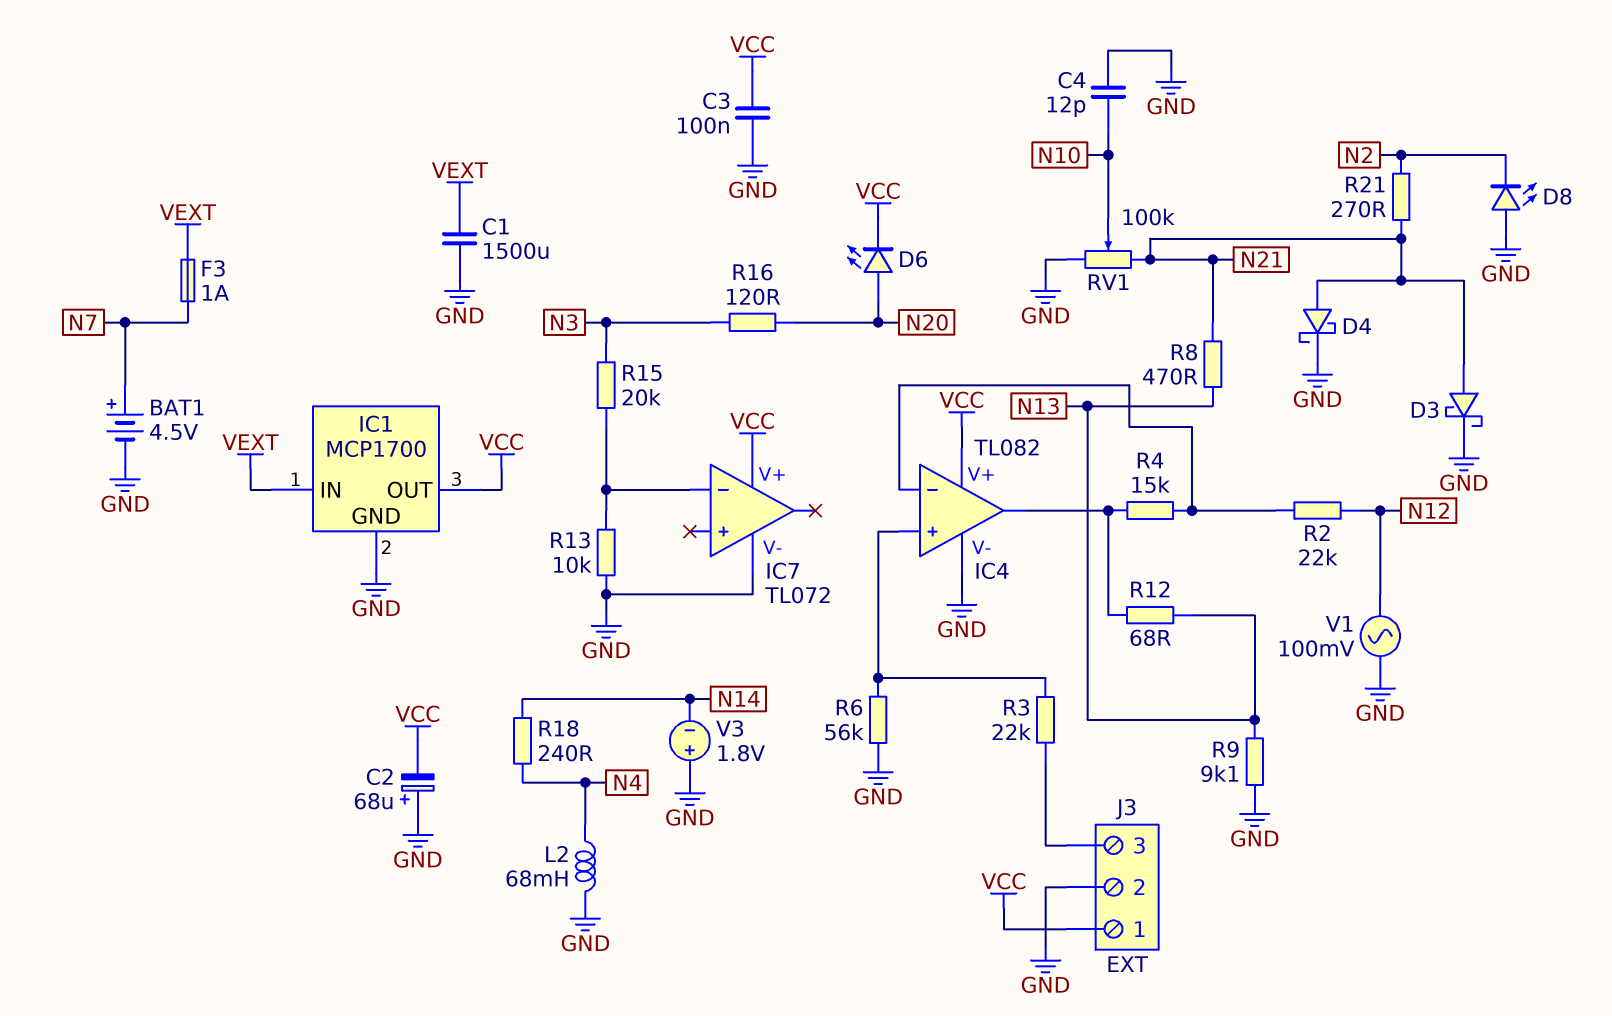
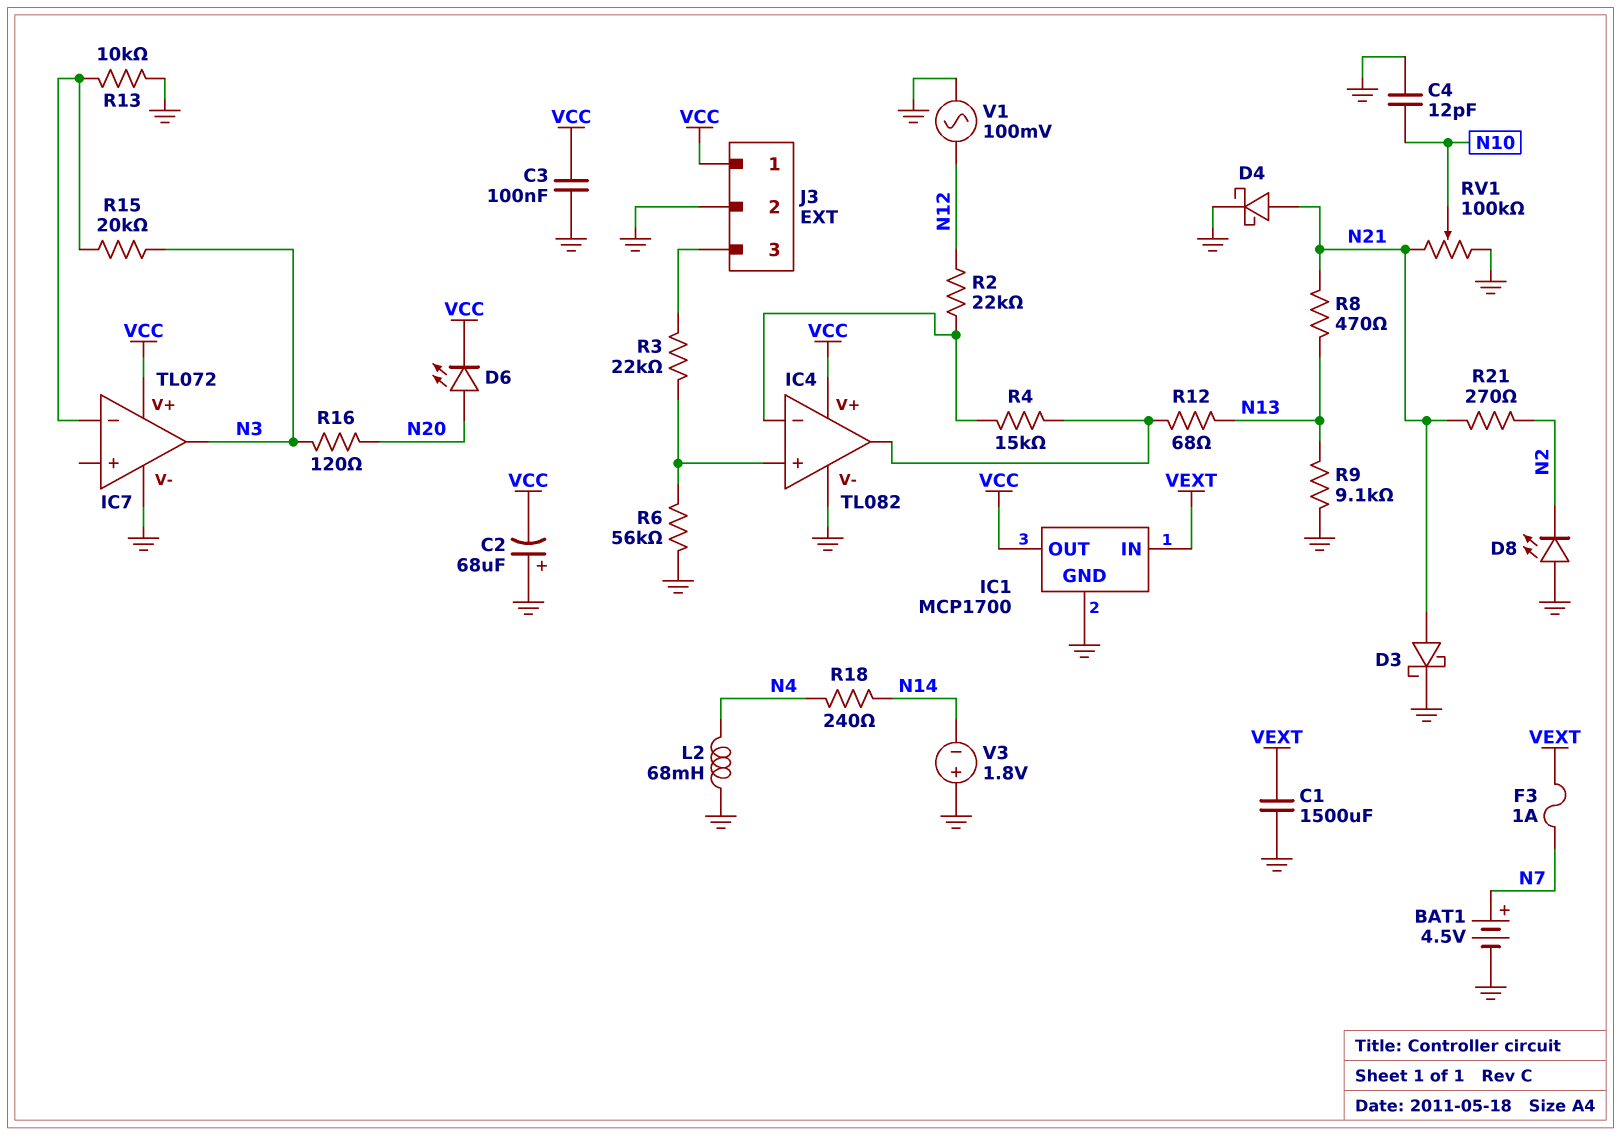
IC7 pin out: none -> N3

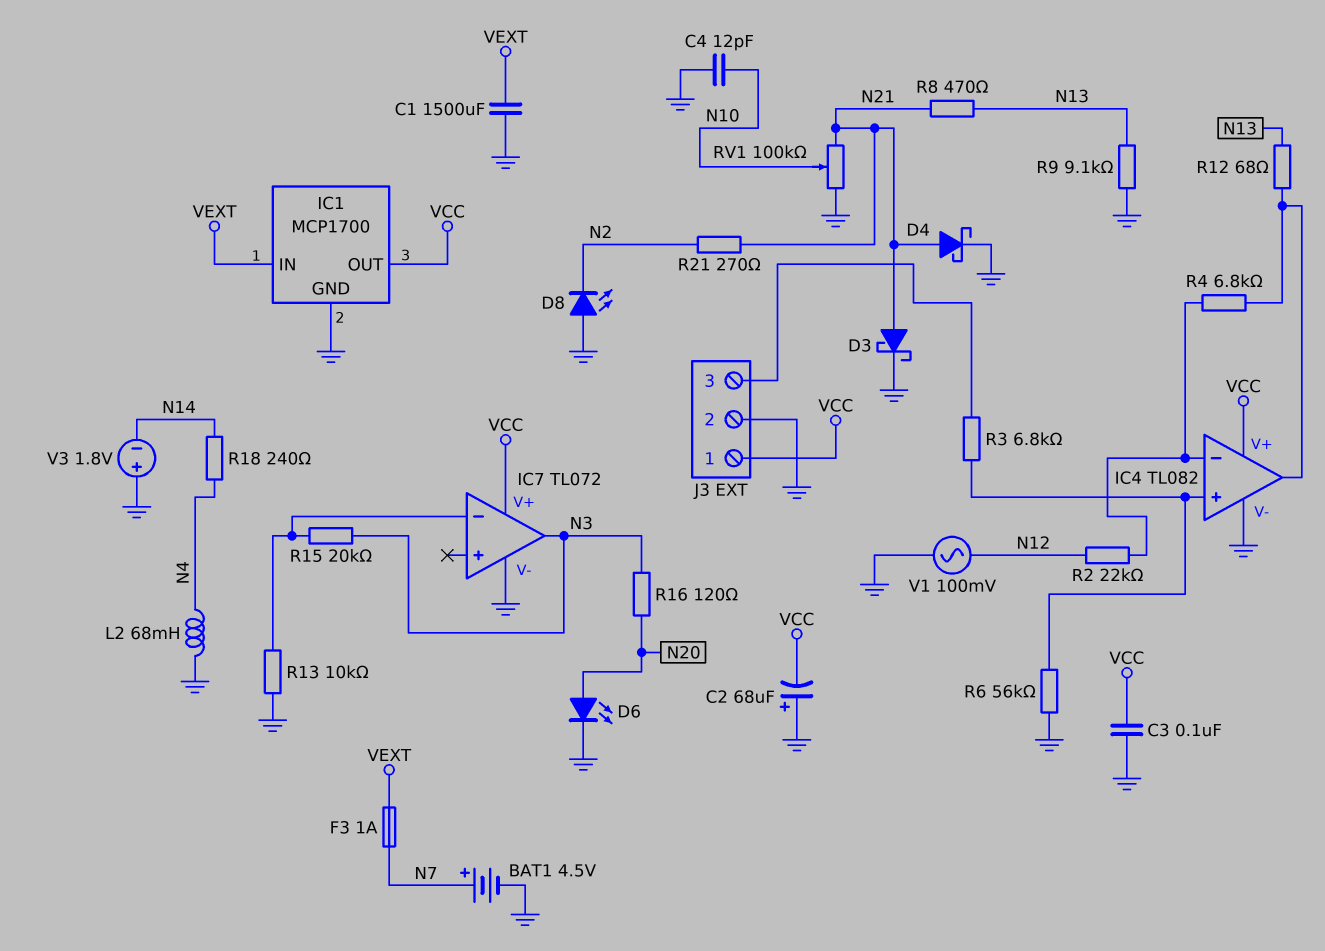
D6: LED (A N20, K VCC) -> LED (A N20, K GND)
R3: 22k (IC4/in+, J3/3) -> 6.8k (IC4/in+, J3/3)
R4: 15k (IC4/in-, IC4/out) -> 6.8k (IC4/in-, IC4/out)

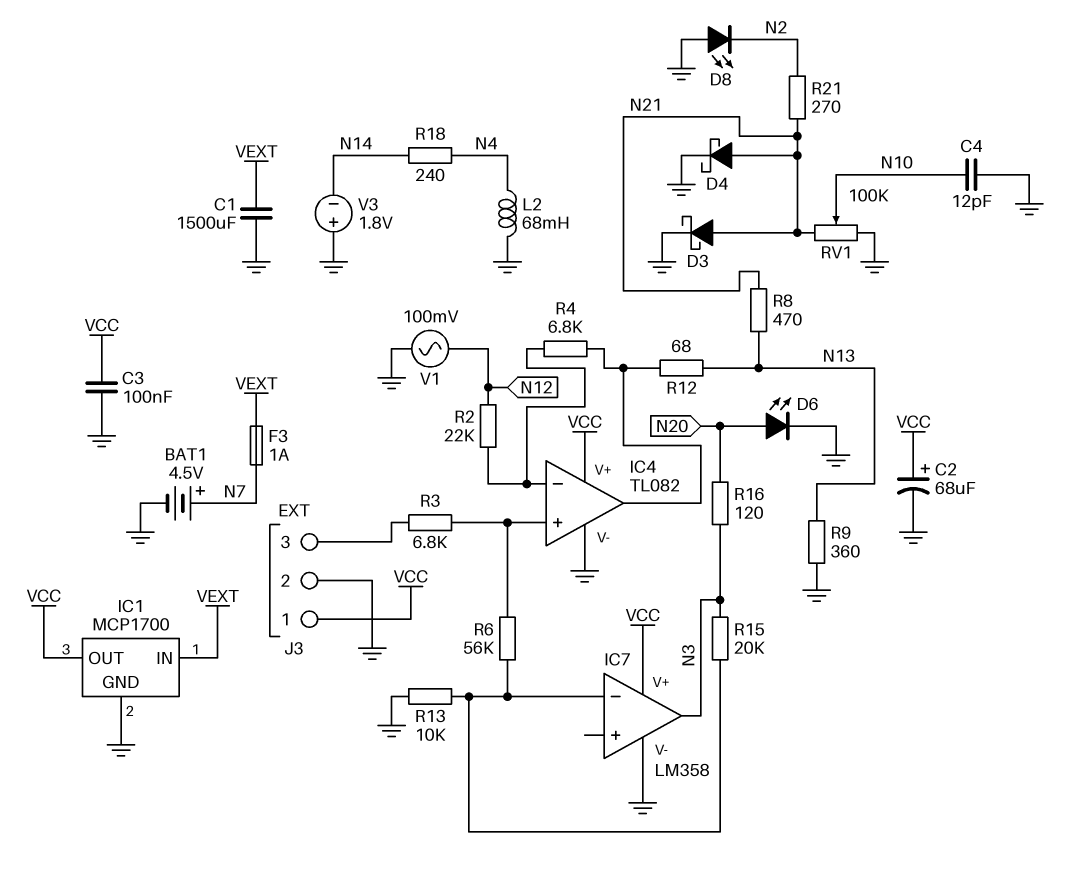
C2: 68uF (plus GND, minus VCC) -> 68uF (plus VCC, minus GND)
IC7: TL072 -> LM358
R6: 56k (GND, IC4/in+) -> 56k (IC4/in+, IC7/in-)
R9: 9.1k (GND, N13) -> 360 (GND, N13)

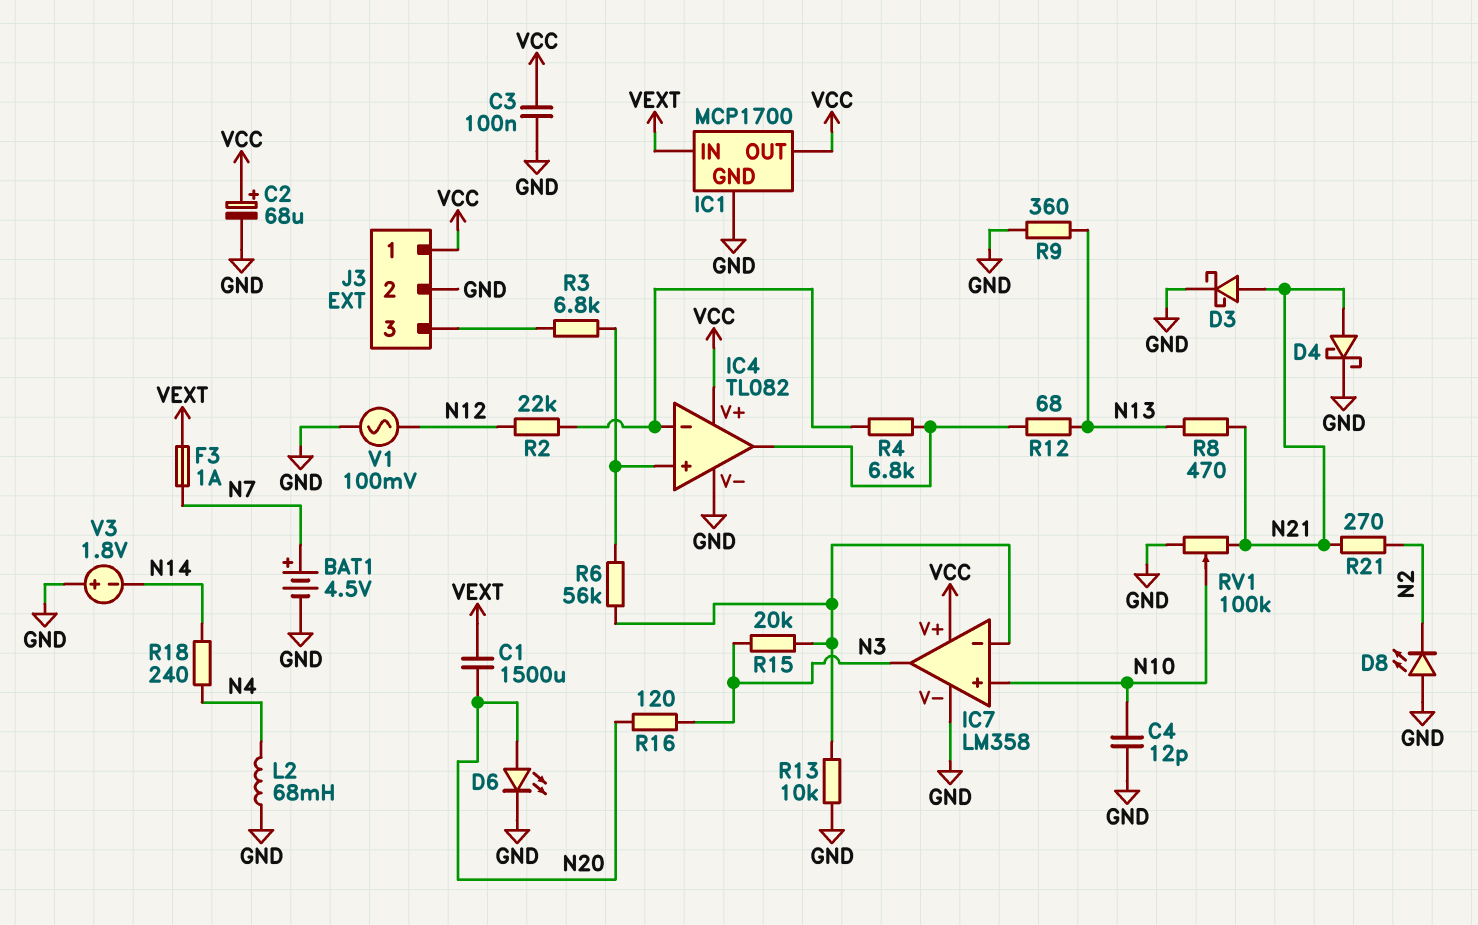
C1: 1500uF (GND, VEXT) -> 1500uF (N20, VEXT)
IC7 pin in+: none -> N10

